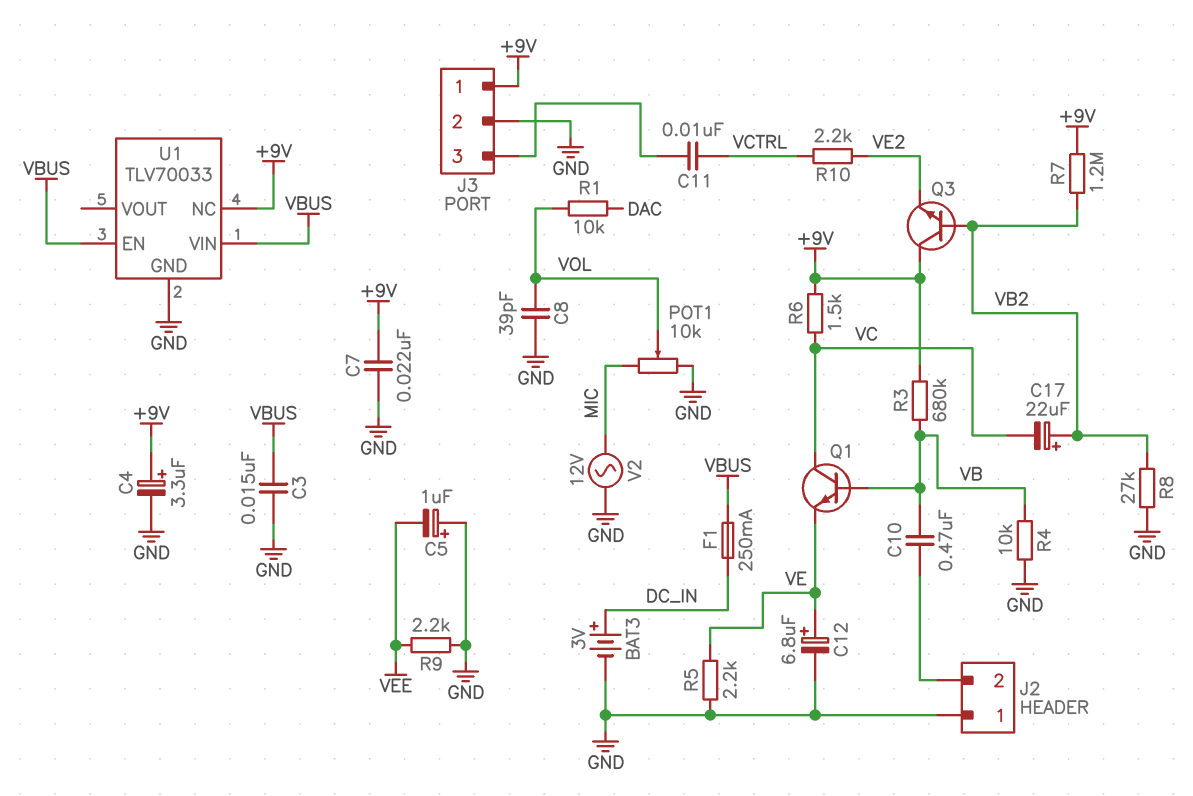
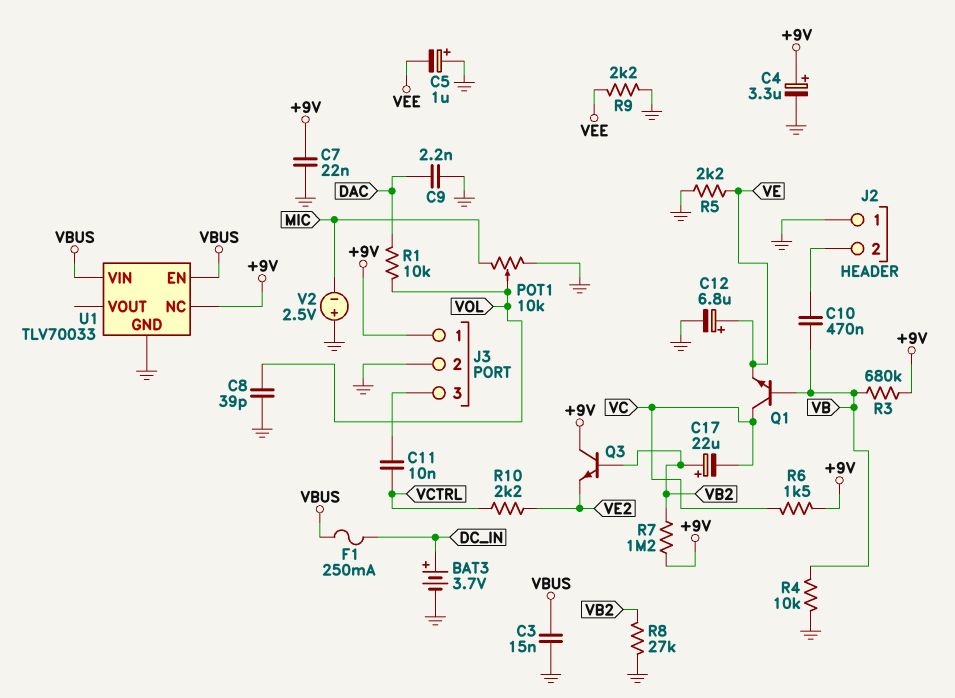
BAT3: 3V (plus DC_IN, minus GND) -> 3.7V (plus DC_IN, minus GND)
C9: none -> 2.2nF (DAC, GND)
V2: AC 12V (GND, MIC) -> 2.5V (plus GND, minus MIC)

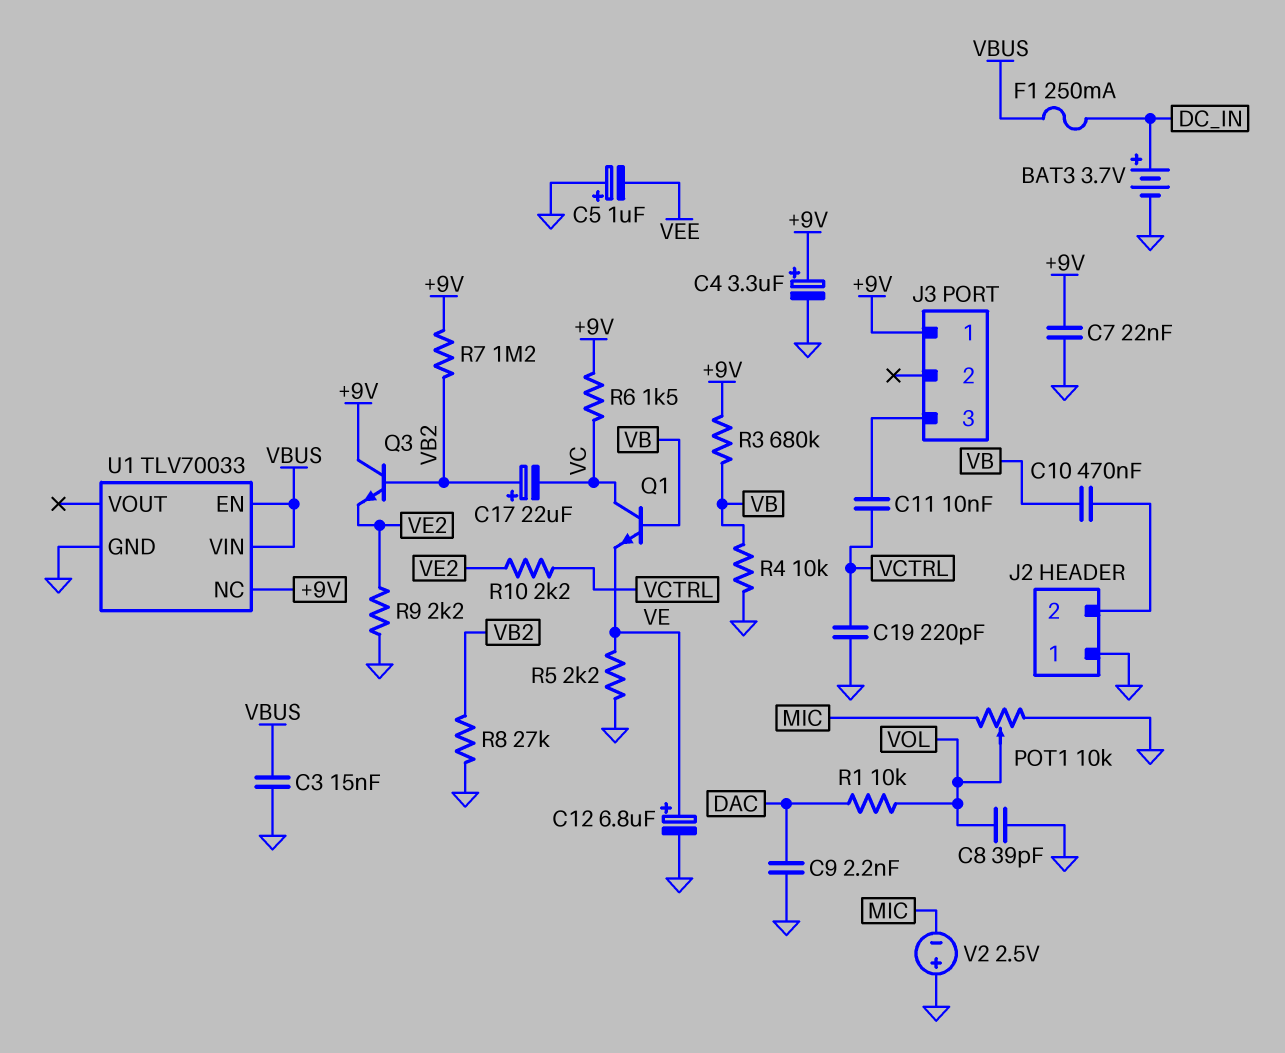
C19: none -> 220pF (GND, VCTRL)
J3 pin 2: GND -> none
R9: 2.2k (GND, VEE) -> 2.2k (GND, VE2)

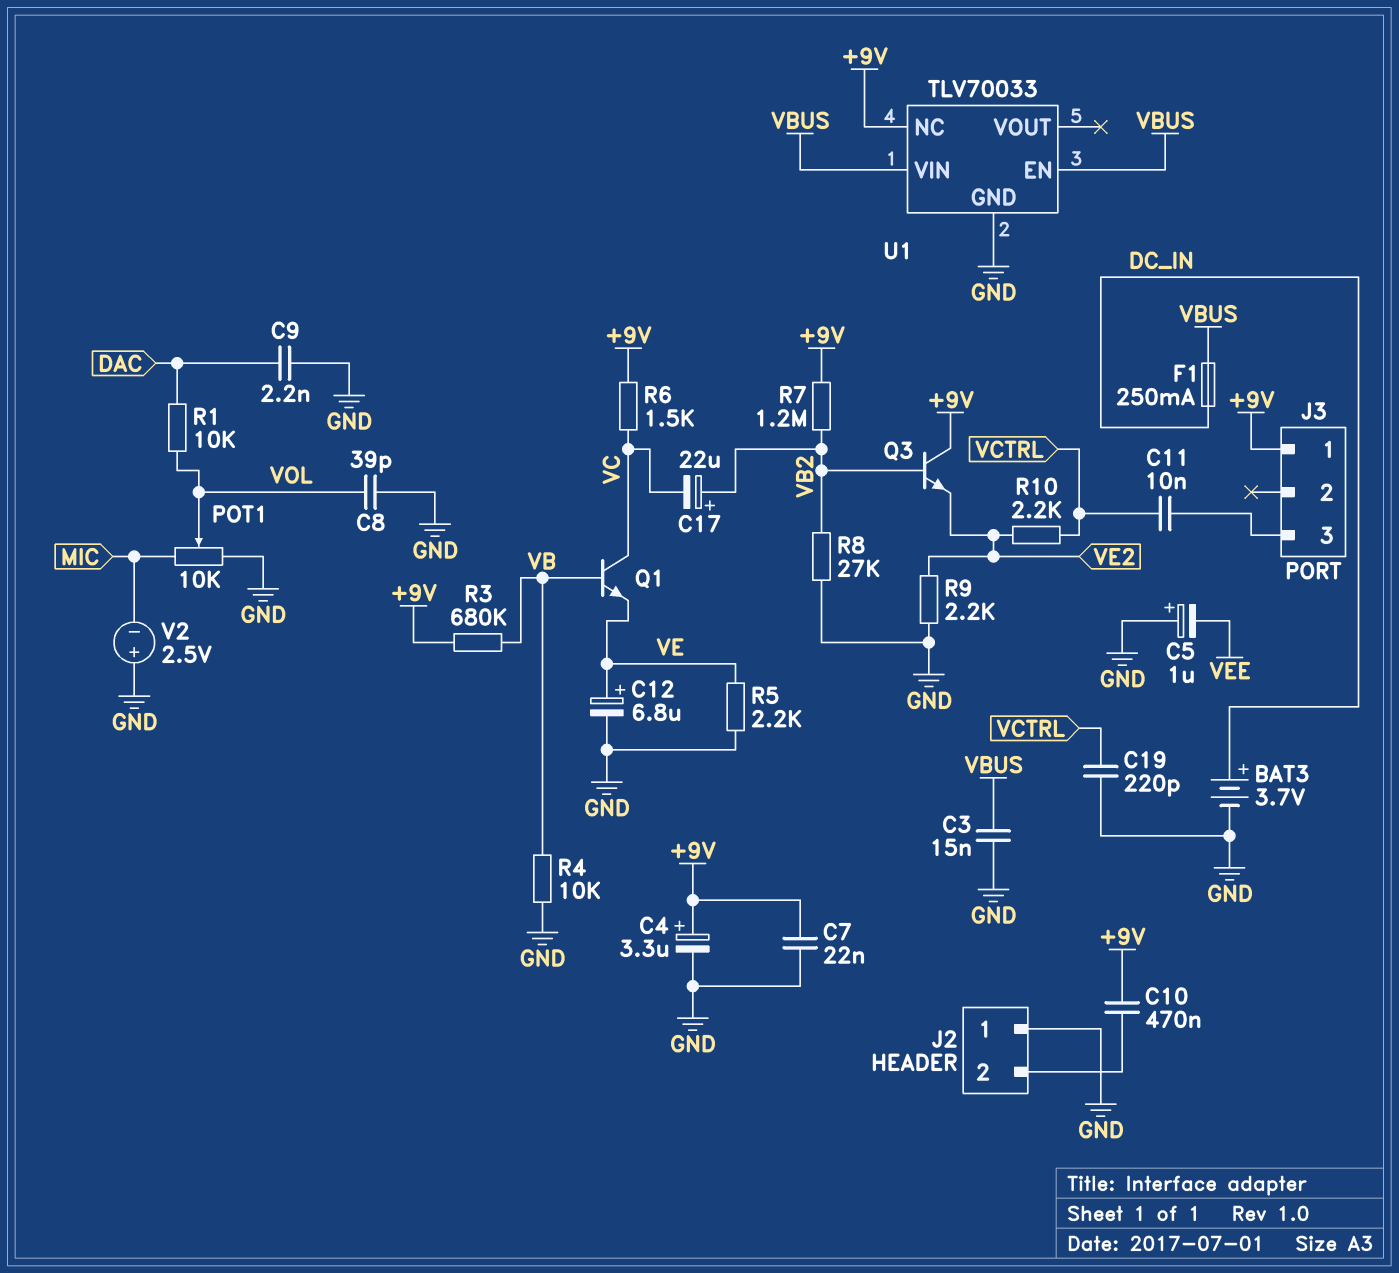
C10: 470nF (J2/2, VB) -> 470nF (+9V, J2/2)

